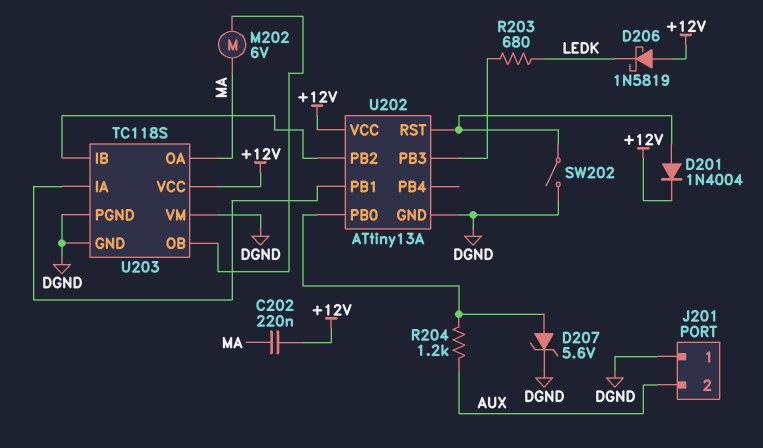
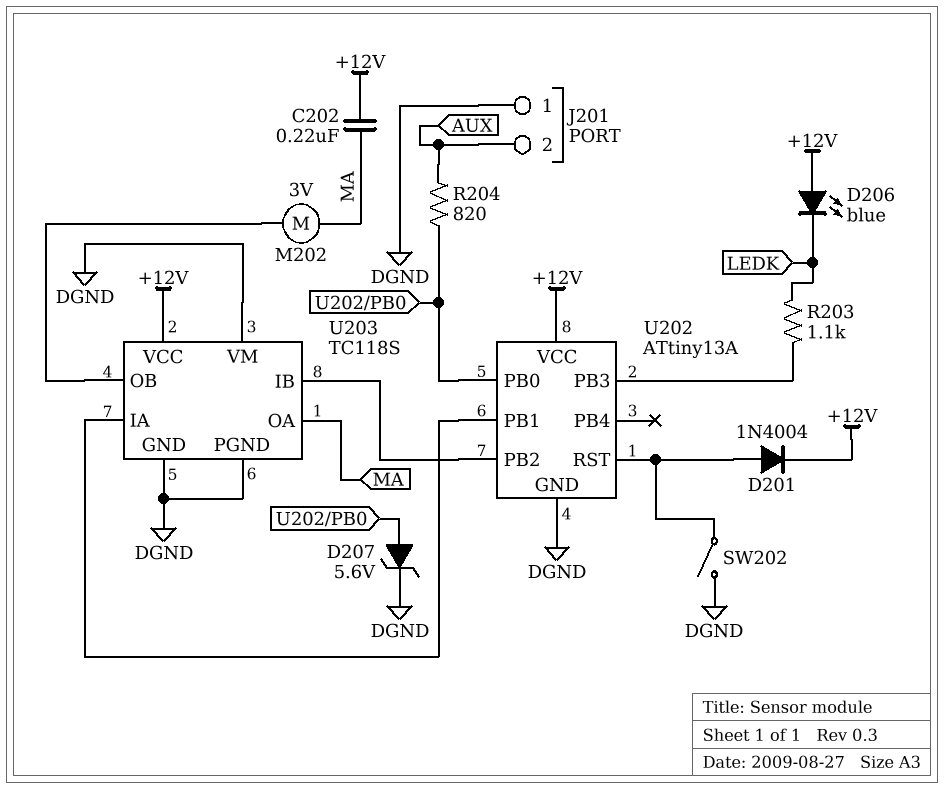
D206: schottky 1N5819 (A +12V, K LEDK) -> LED blue (A +12V, K LEDK)
M202: motor 6V (MA, U203/OB) -> motor 3V (MA, U203/OB)
R203: 680 (LEDK, U202/PB3) -> 1.1k (LEDK, U202/PB3)
R204: 1.2k (AUX, U202/PB0) -> 820 (AUX, U202/PB0)

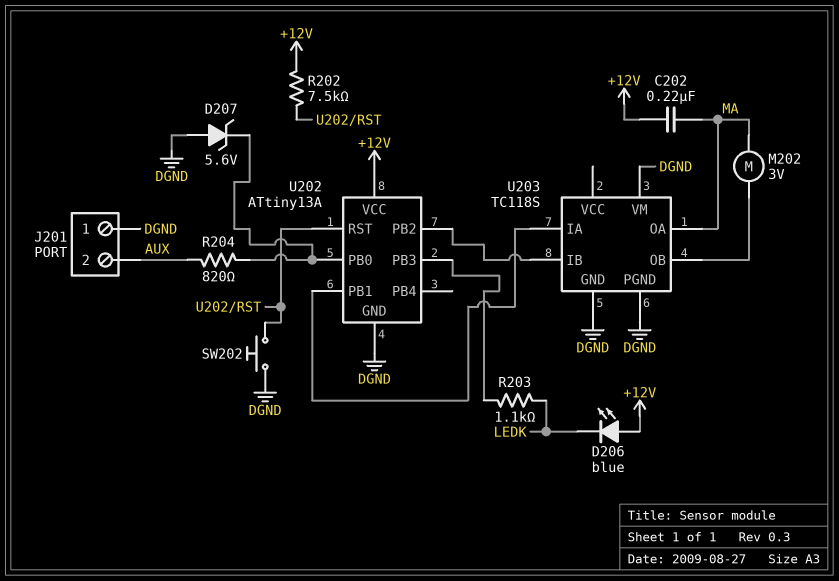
D201: diode 1N4004 (A U202/RST, K +12V) -> none
D207: zener 5.6V (A U202/PB0, K DGND) -> zener 5.6V (A DGND, K U202/PB0)
R202: none -> 7.5k (+12V, U202/RST)
SW202: switch (DGND, U202/RST) -> button (DGND, U202/RST)
U203 pin VCC: +12V -> none

